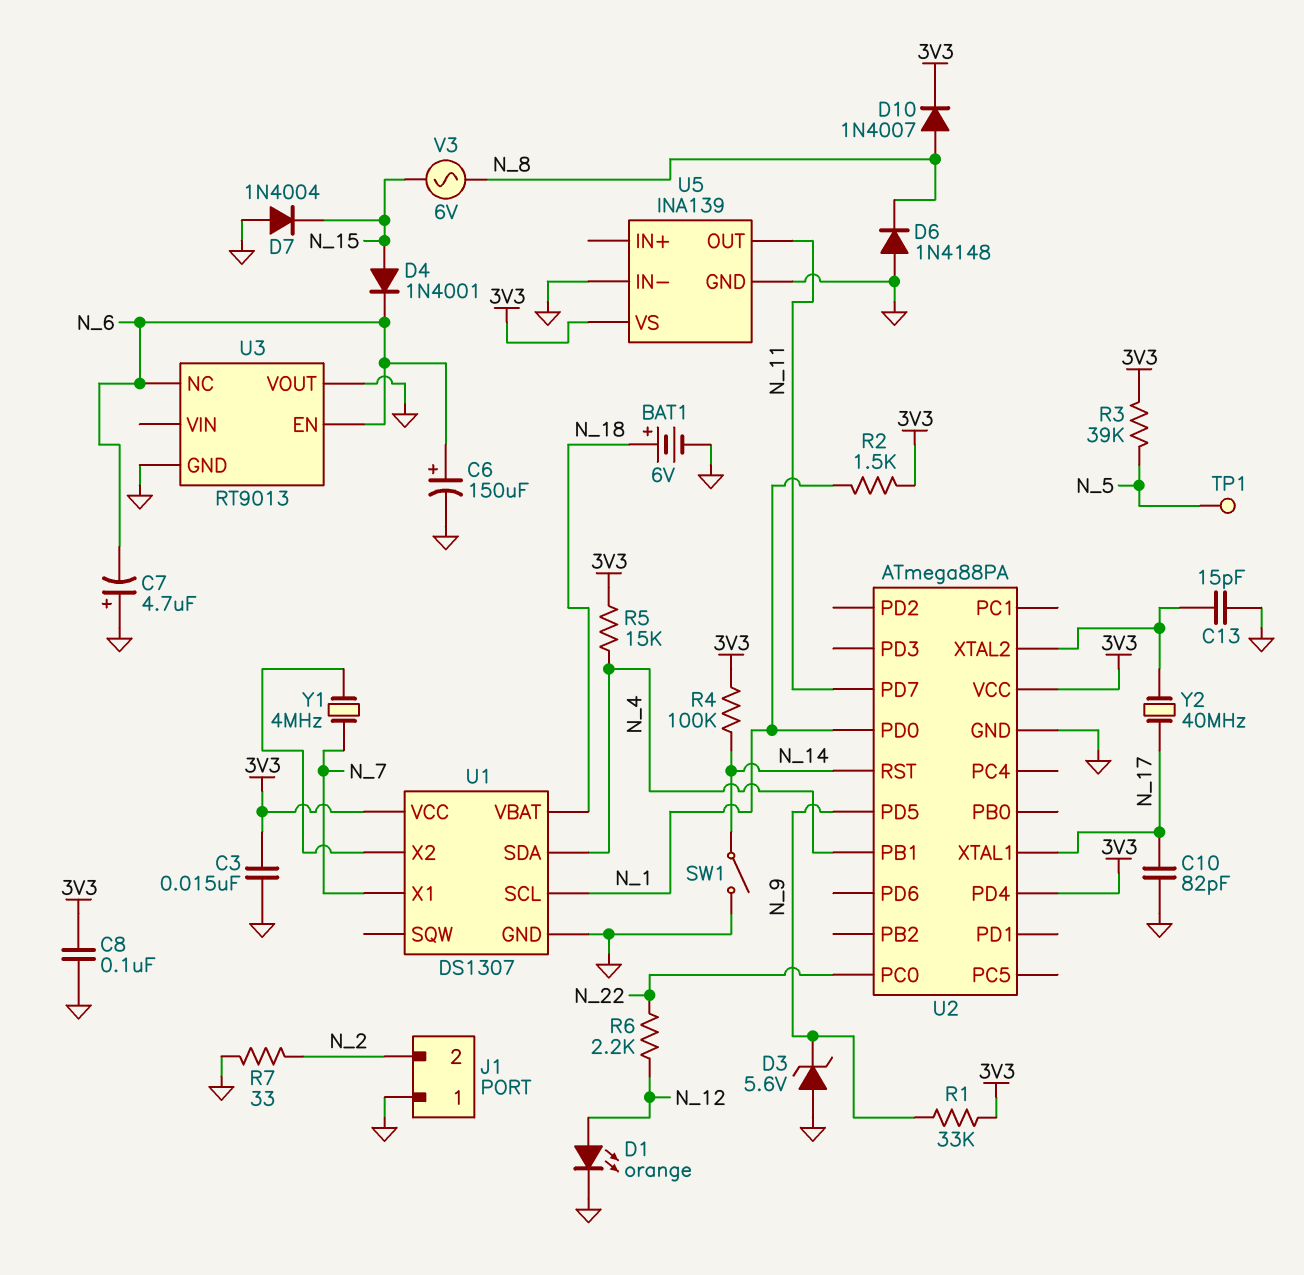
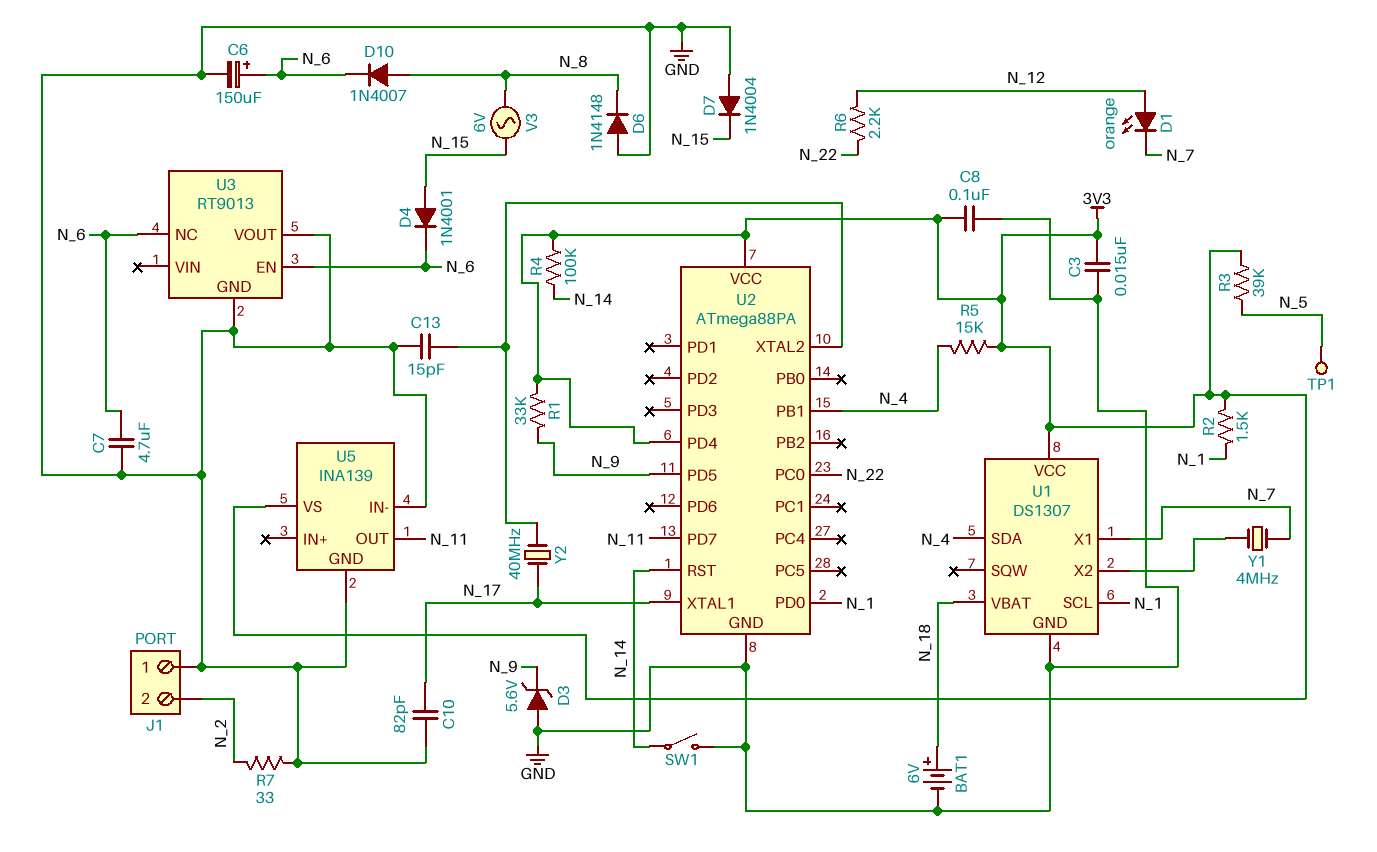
C7: 4.7uF (plus GND, minus N_6) -> 4.7uF (GND, N_6)
D1: LED orange (A N_12, K GND) -> LED orange (A N_12, K N_7)
D10: diode 1N4007 (A N_8, K 3V3) -> diode 1N4007 (A N_8, K N_6)

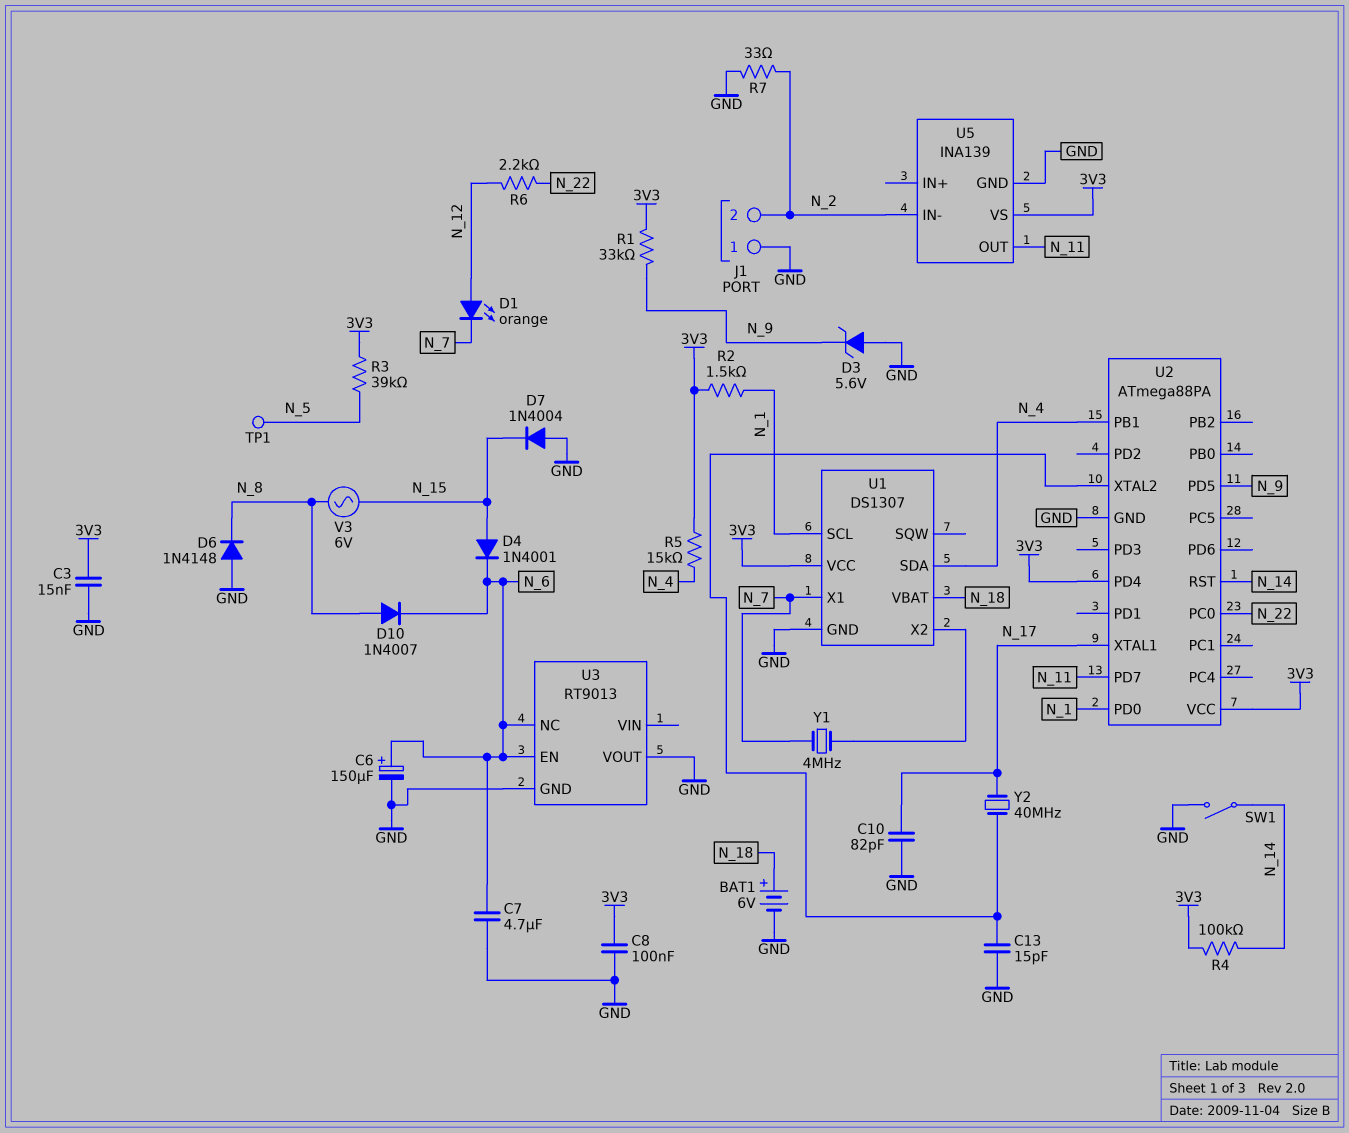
U5 pin IN-: GND -> N_2

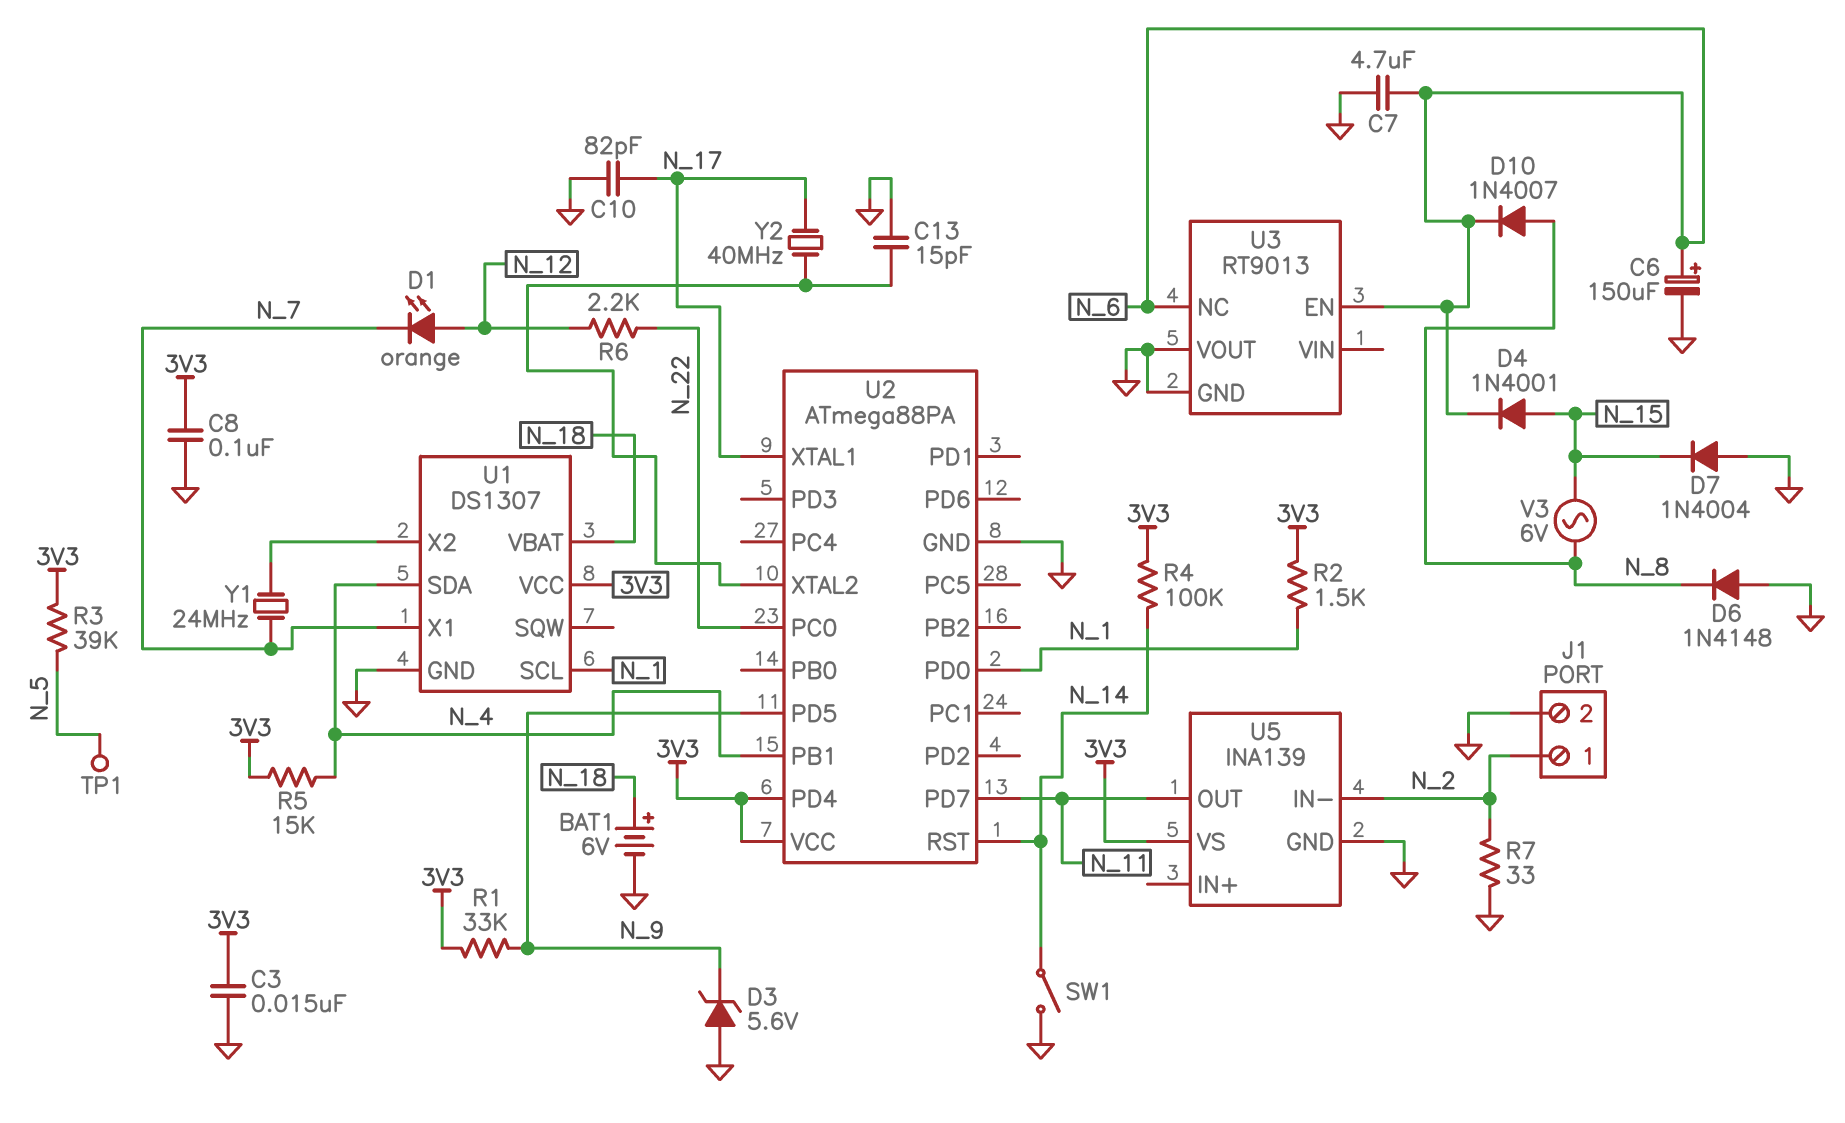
J1 pin 1: GND -> N_2
J1 pin 2: N_2 -> GND
Y1: 4MHz (N_7, U1/X2) -> 24MHz (N_7, U1/X2)

